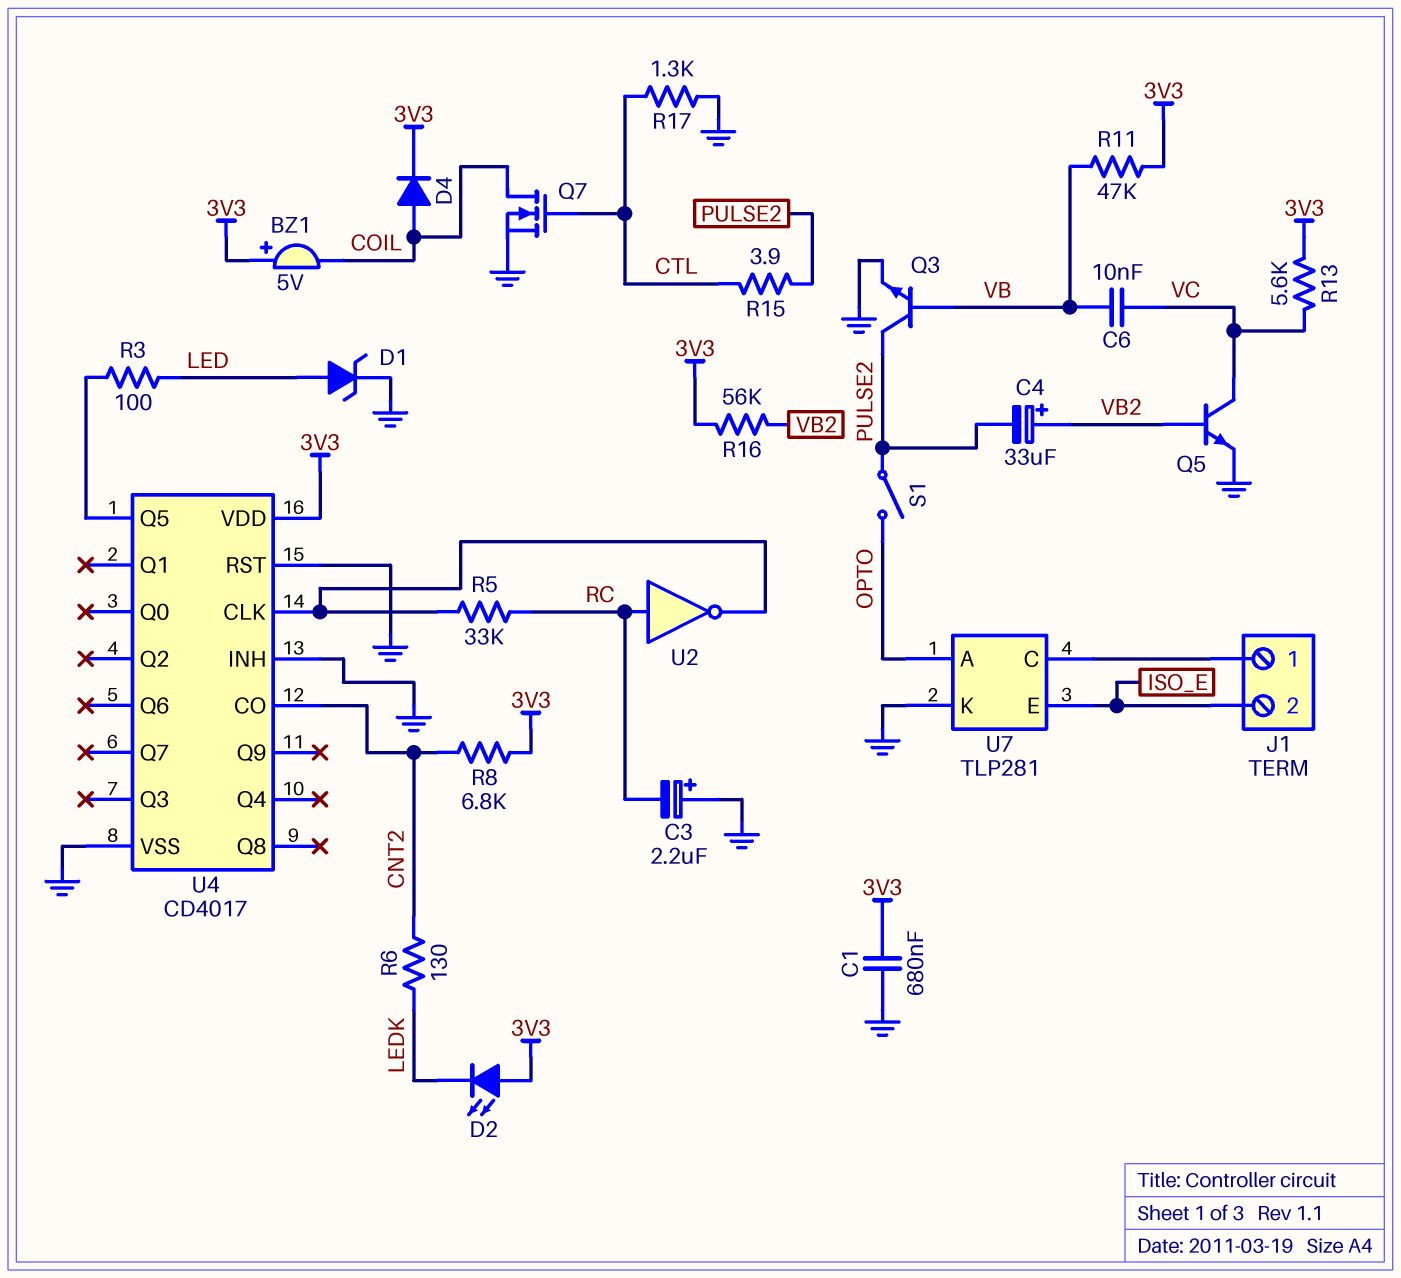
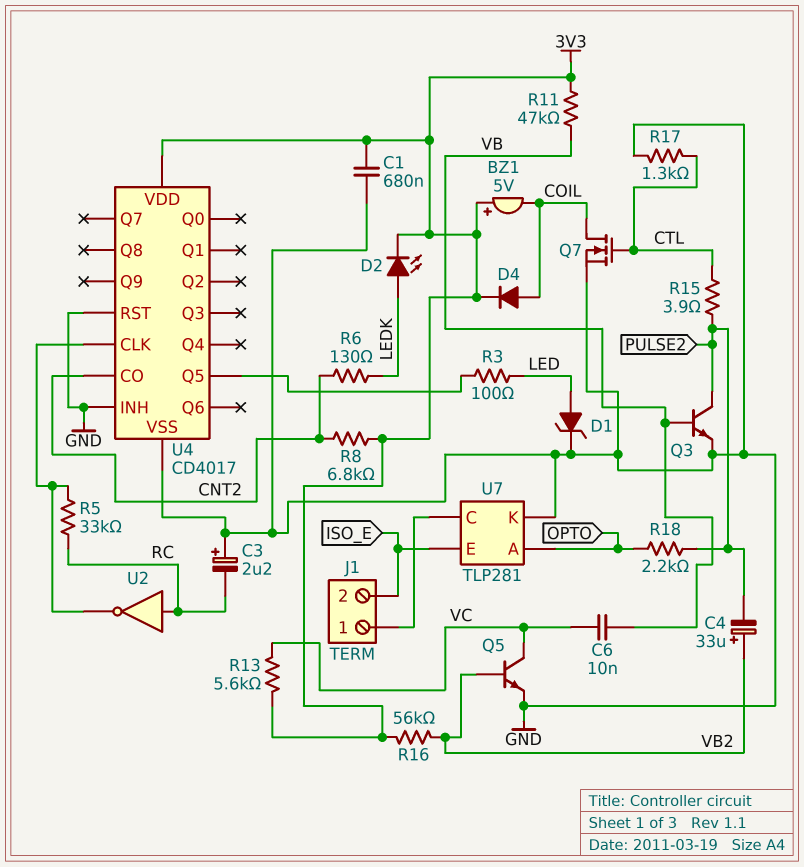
D2: LED (A 3V3, K LEDK) -> LED (A LEDK, K 3V3)
R18: none -> 2.2k (OPTO, PULSE2)
S1: switch (OPTO, PULSE2) -> none

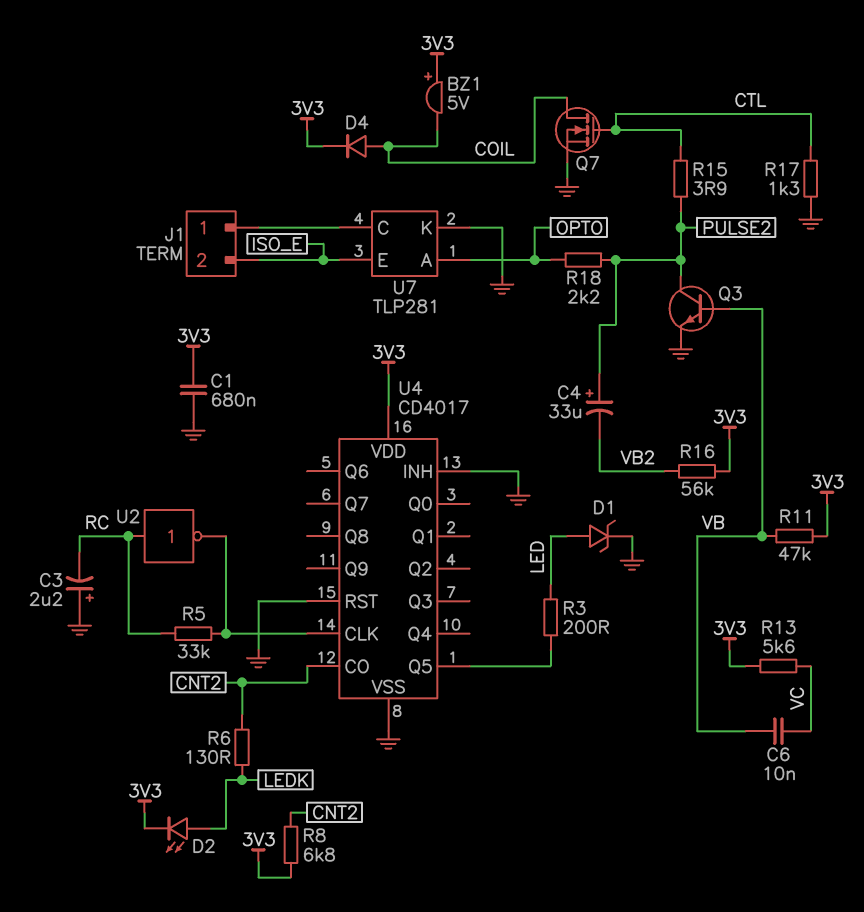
C4: 33uF (plus VB2, minus PULSE2) -> 33uF (plus PULSE2, minus VB2)
Q5: NPN (B VB2, C VC, E GND) -> none
R3: 100 (LED, U4/Q5) -> 200 (LED, U4/Q5)

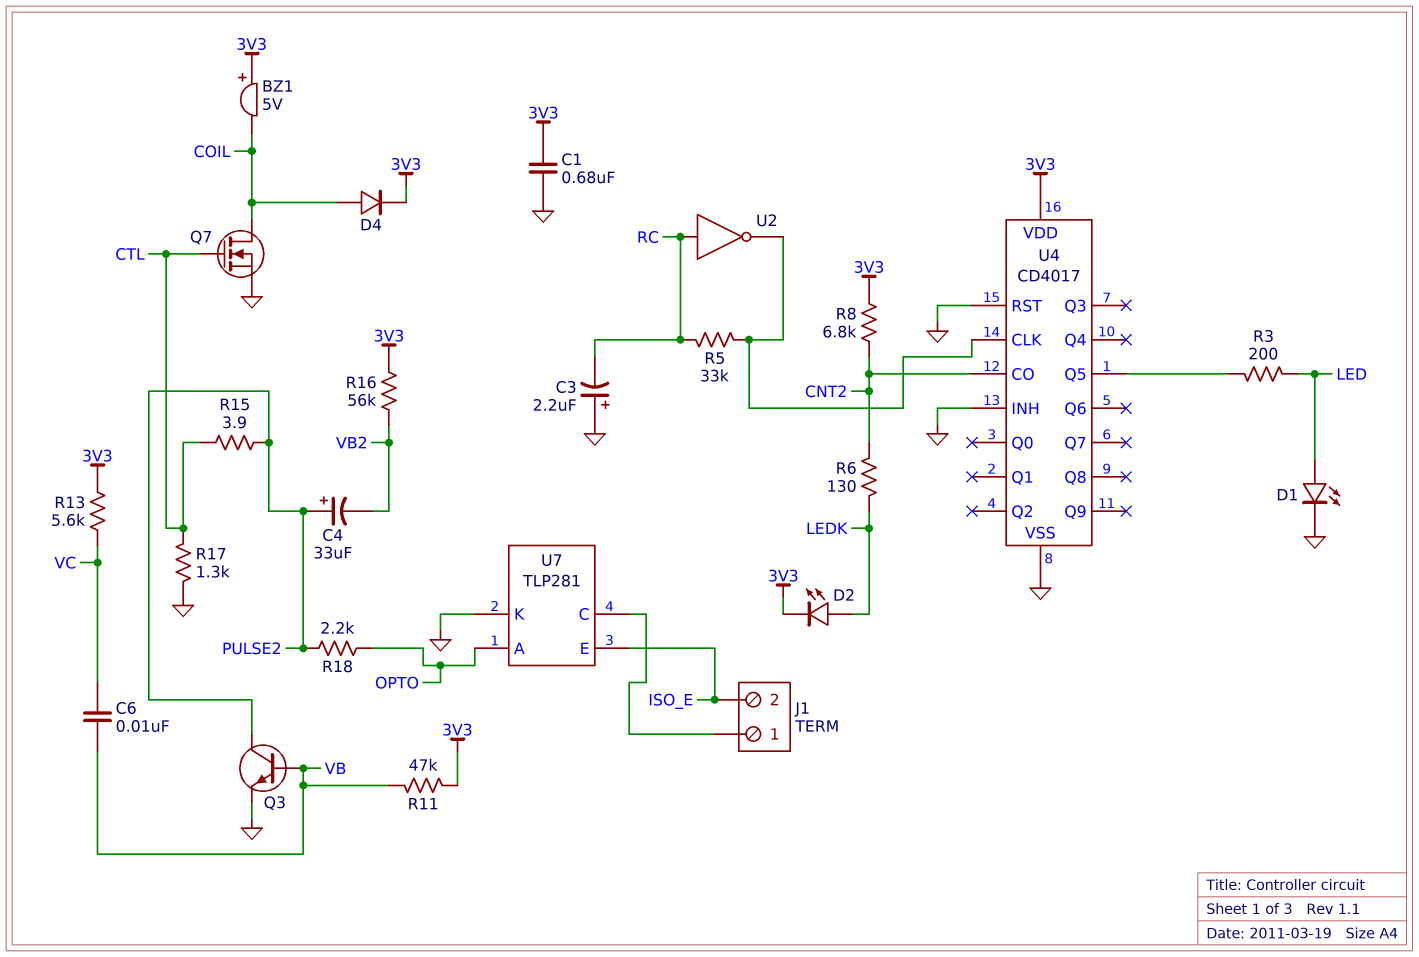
D1: zener (A LED, K GND) -> LED (A LED, K GND)

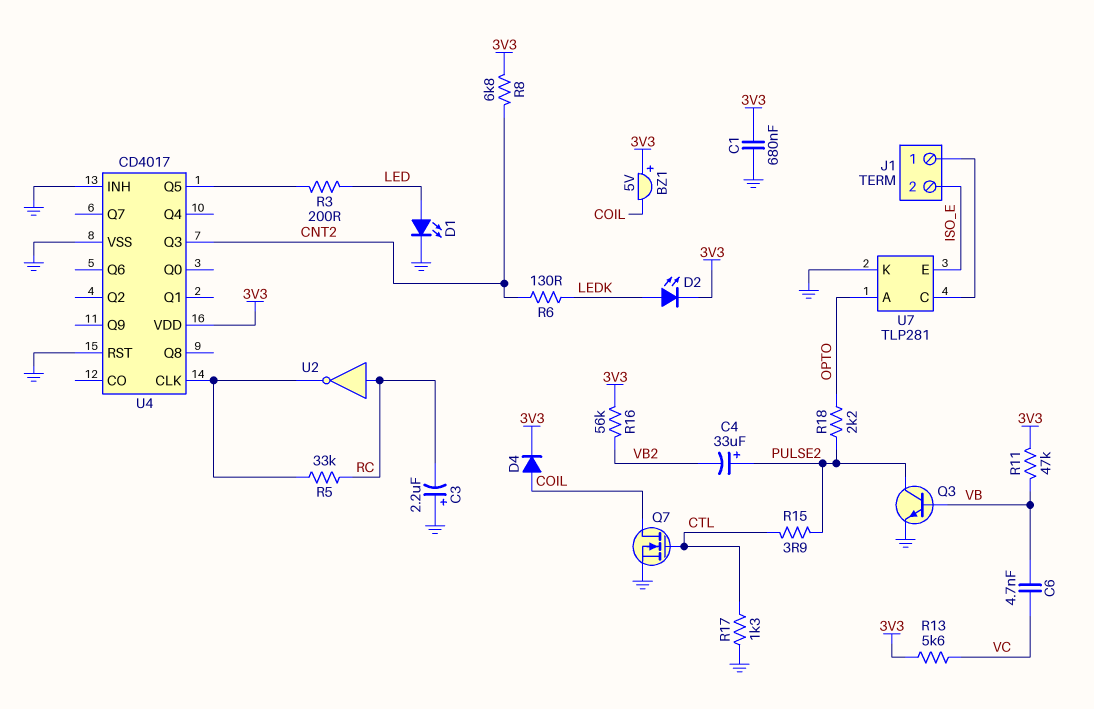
C6: 10nF (VB, VC) -> 4.7nF (VB, VC)
U4 pin CO: CNT2 -> none
U4 pin Q3: none -> CNT2

